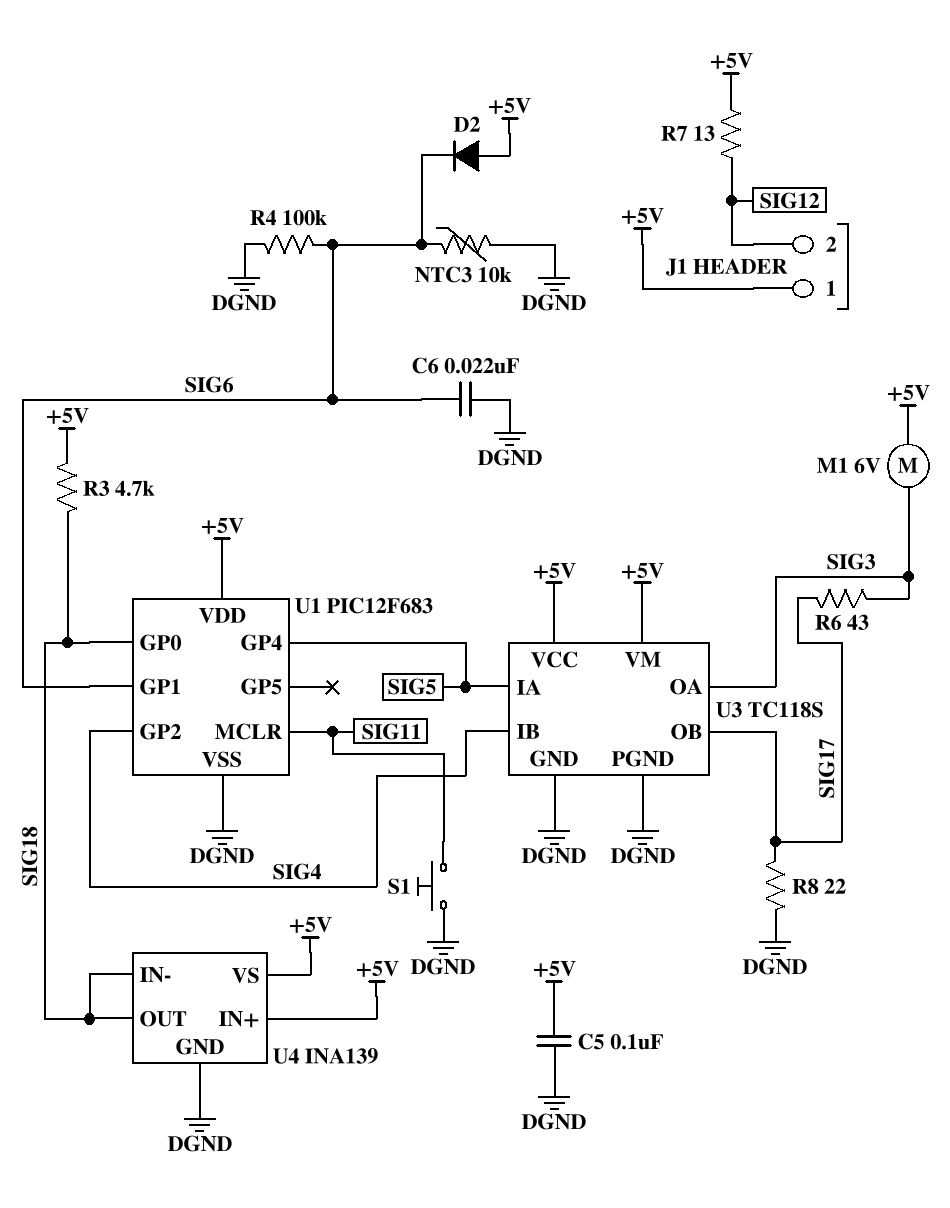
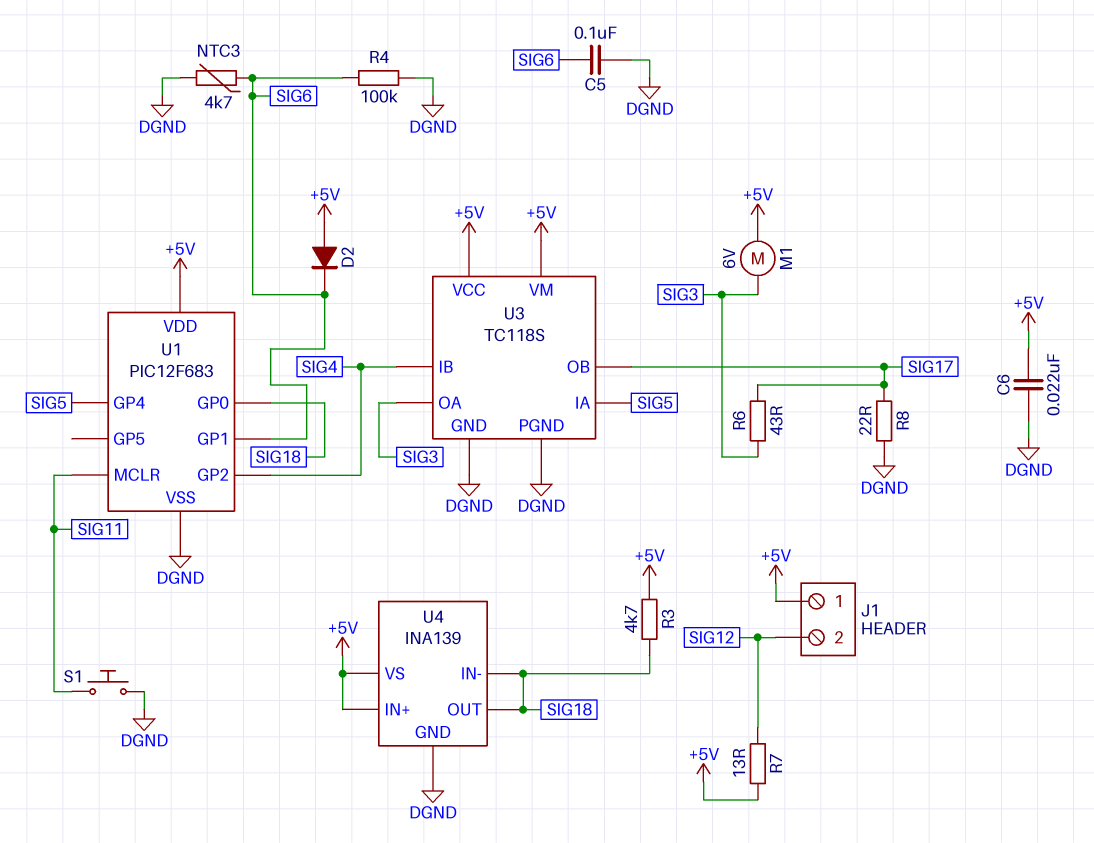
C5: 100nF (+5V, DGND) -> 100nF (DGND, SIG6)
C6: 22nF (DGND, SIG6) -> 22nF (+5V, DGND)
NTC3: 10k (DGND, SIG6) -> 4.7k (DGND, SIG6)

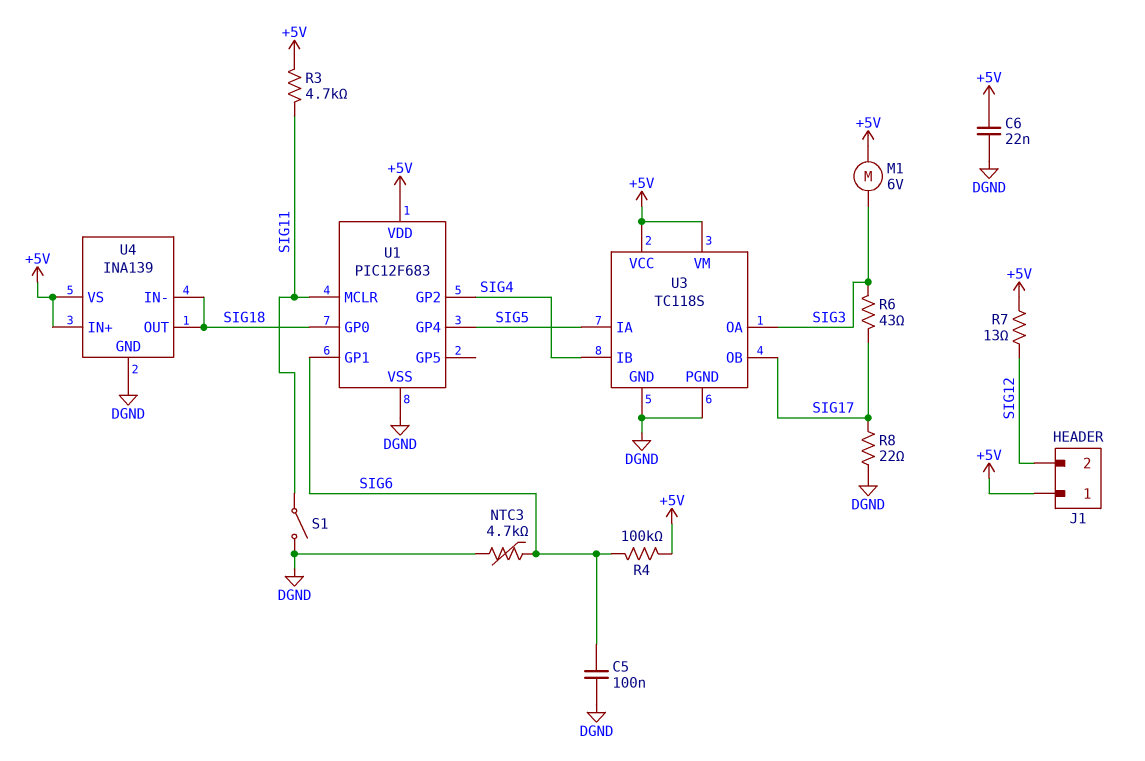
D2: diode (A +5V, K SIG6) -> none
R3: 4.7k (+5V, SIG18) -> 4.7k (+5V, SIG11)
R4: 100k (DGND, SIG6) -> 100k (+5V, SIG6)
S1: button (DGND, SIG11) -> switch (DGND, SIG11)

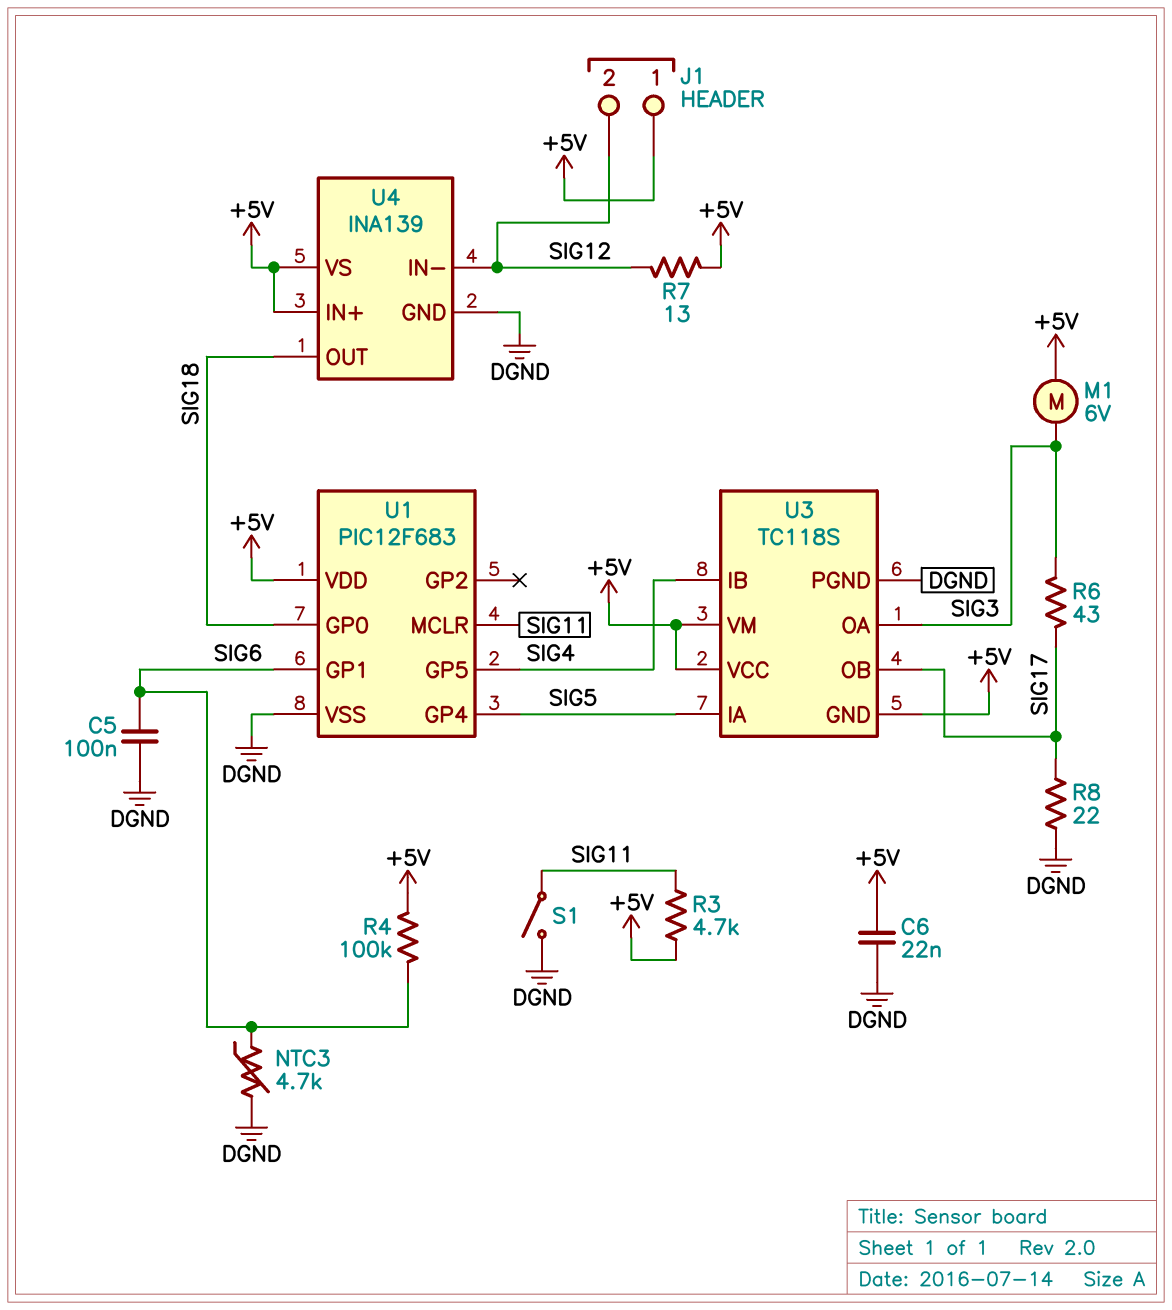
U1 pin GP2: SIG4 -> none
U1 pin GP5: none -> SIG4
U3 pin GND: DGND -> +5V
U4 pin IN-: SIG18 -> SIG12

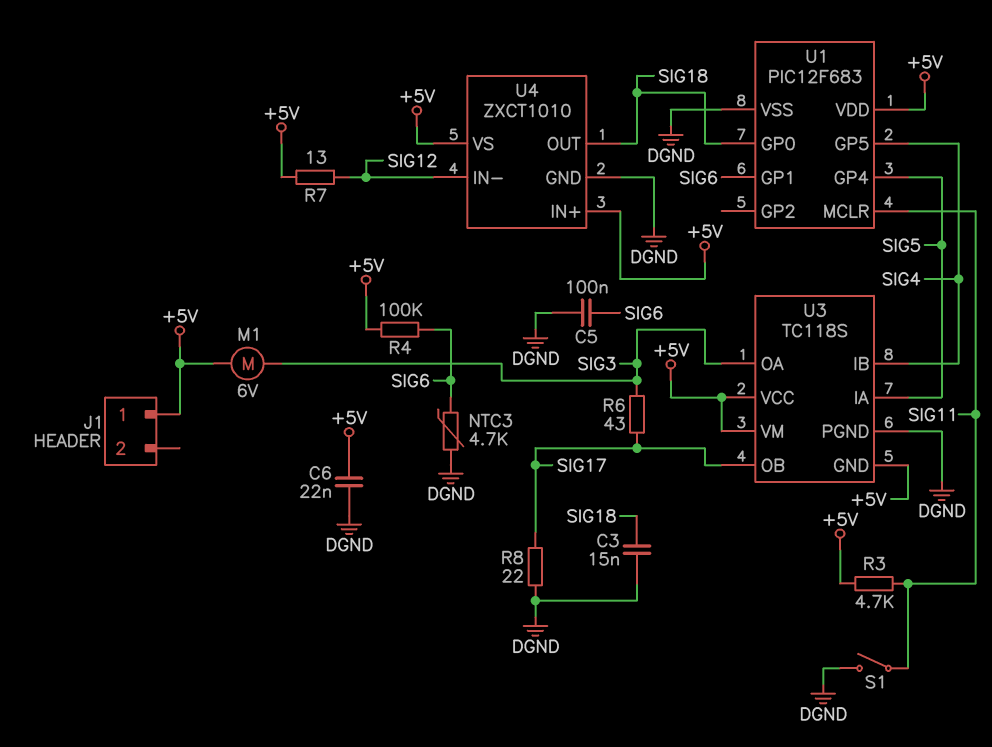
C3: none -> 15nF (DGND, SIG18)
J1 pin 2: SIG12 -> none
U4: INA139 -> ZXCT1010

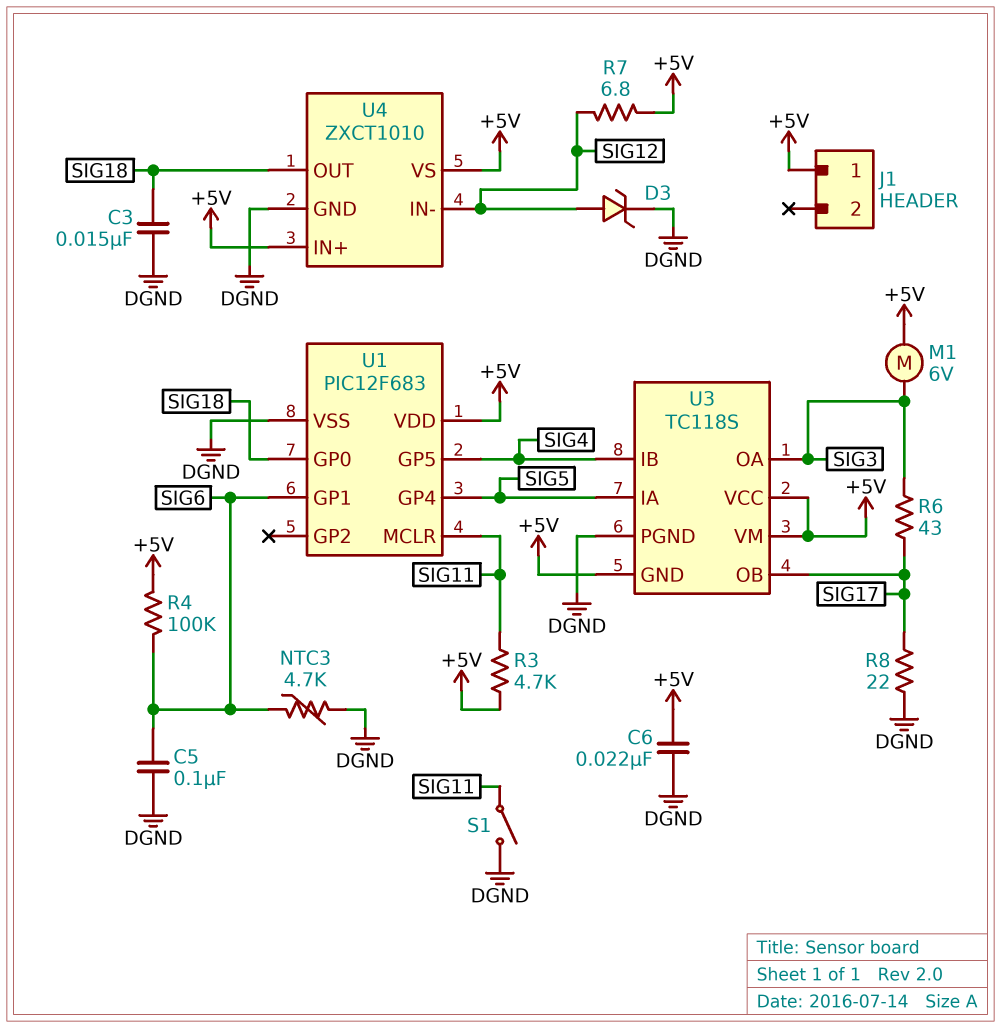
D3: none -> zener (A SIG12, K DGND)
R7: 13 (+5V, SIG12) -> 6.8 (+5V, SIG12)

